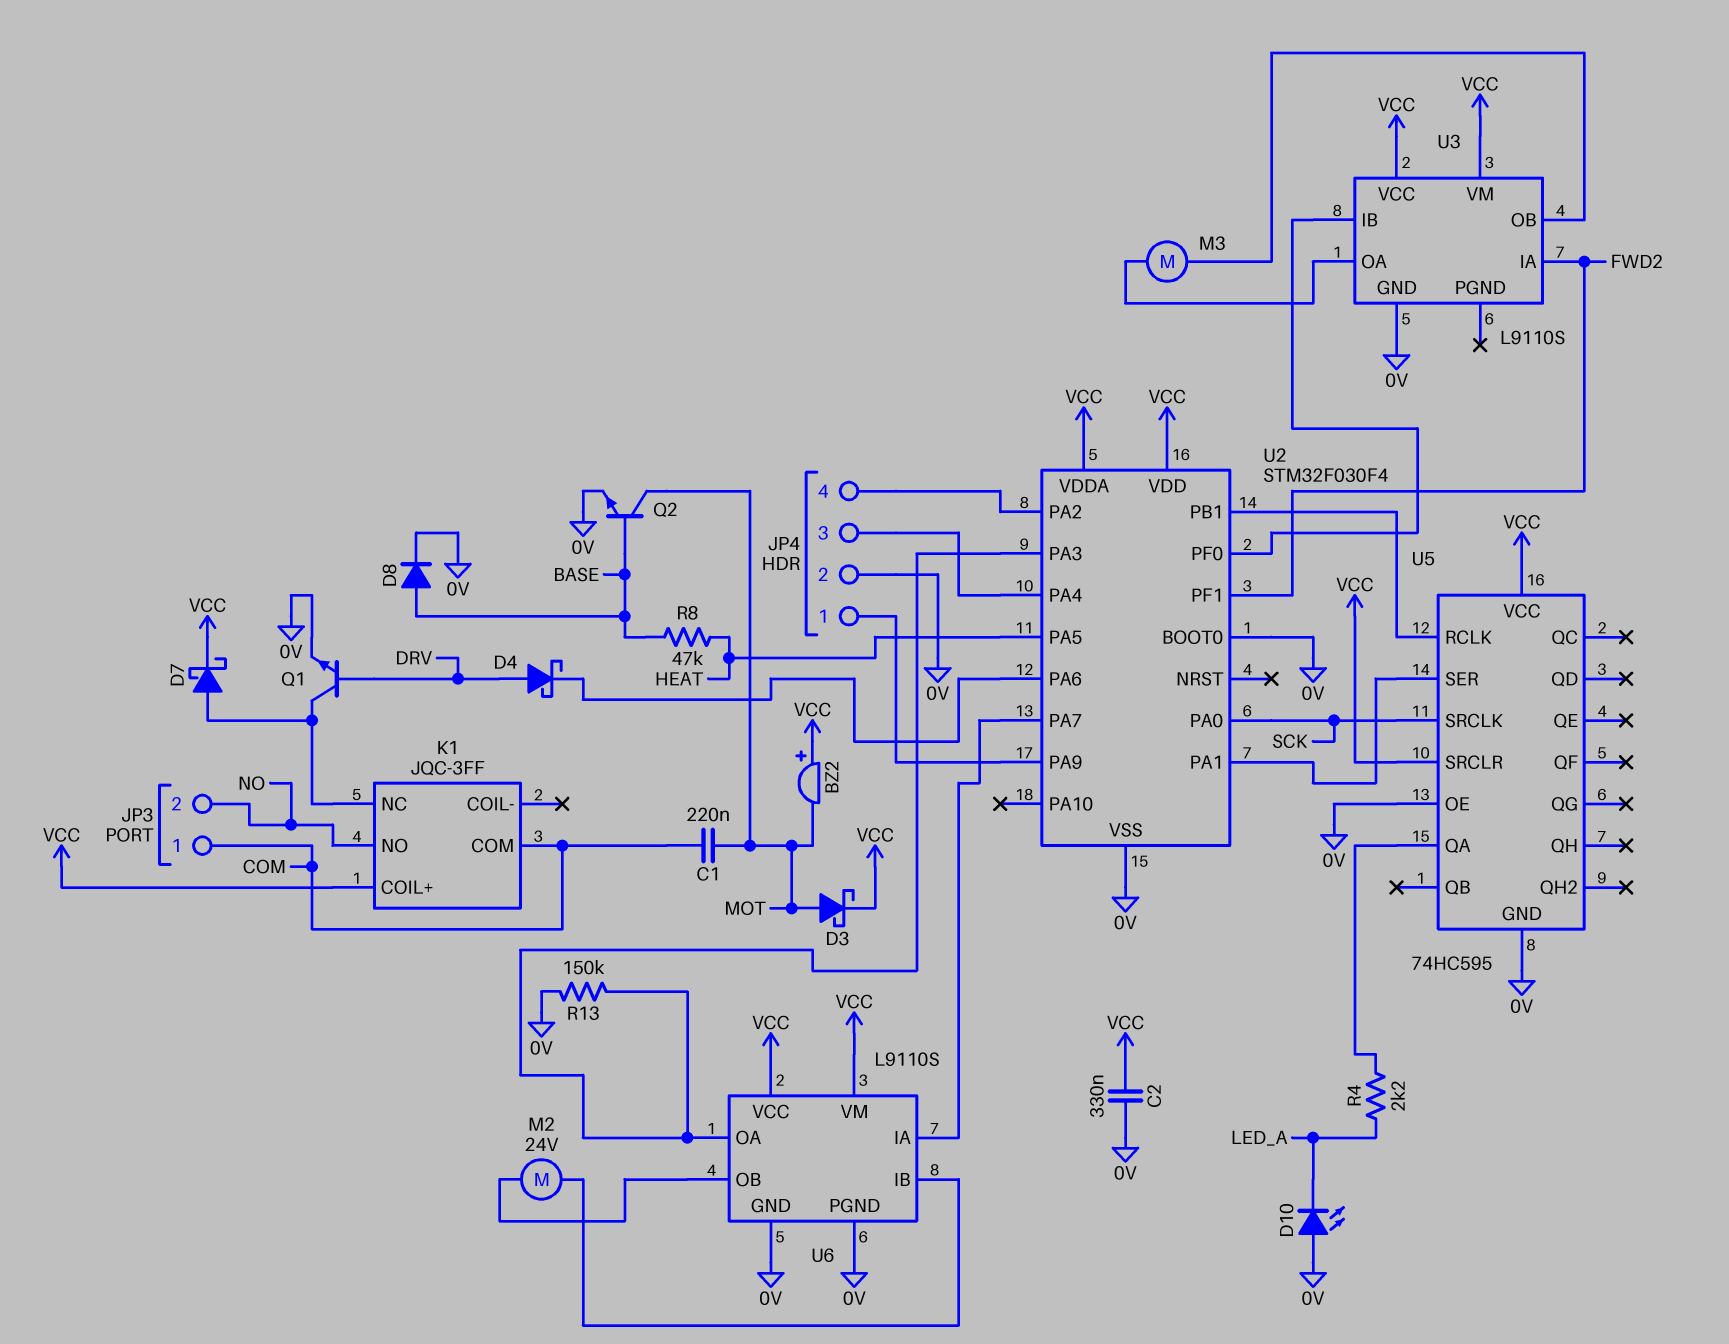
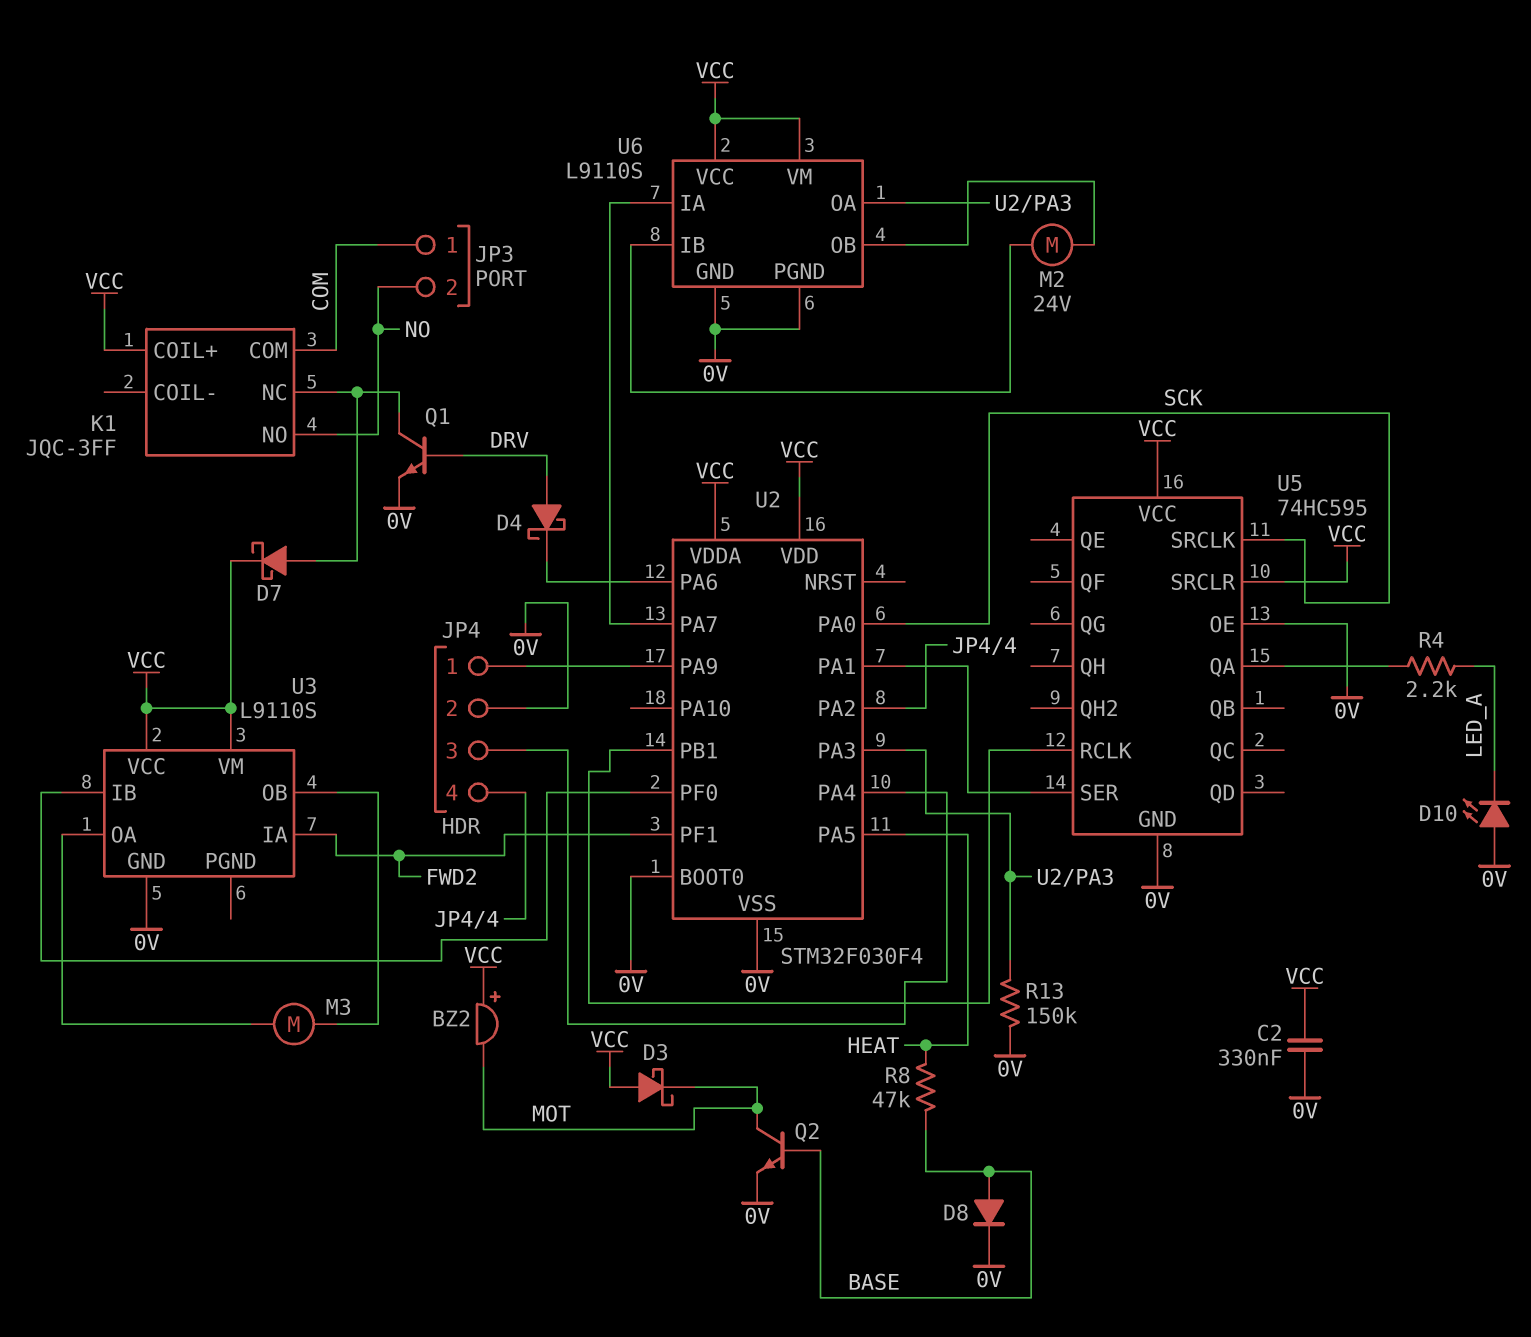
C1: 220nF (COM, MOT) -> none
D3: schottky (A MOT, K VCC) -> schottky (A VCC, K MOT)

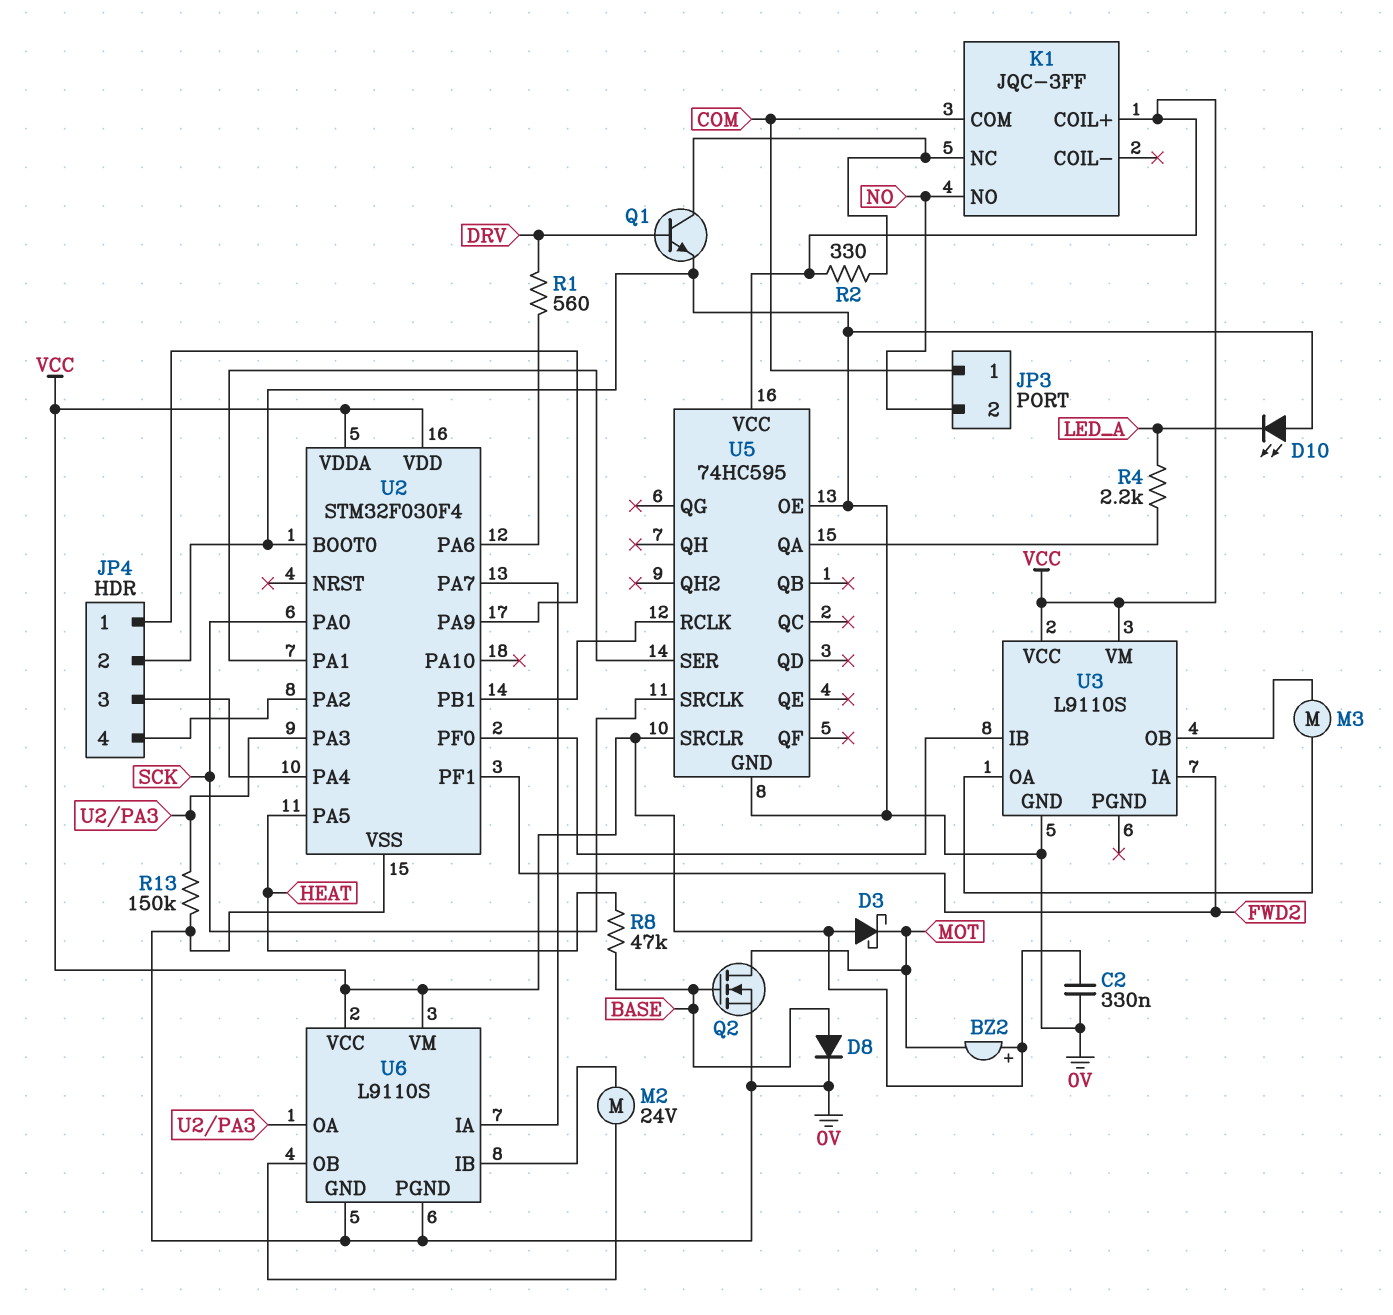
D4: schottky (A DRV, K U2/PA6) -> none
D7: schottky (A K1/NC, K VCC) -> none
Q2: NPN (B BASE, C MOT, E 0V) -> NMOS (G BASE, D MOT, S 0V)
R1: none -> 560 (DRV, U2/PA6)
R2: none -> 330 (K1/NC, VCC)

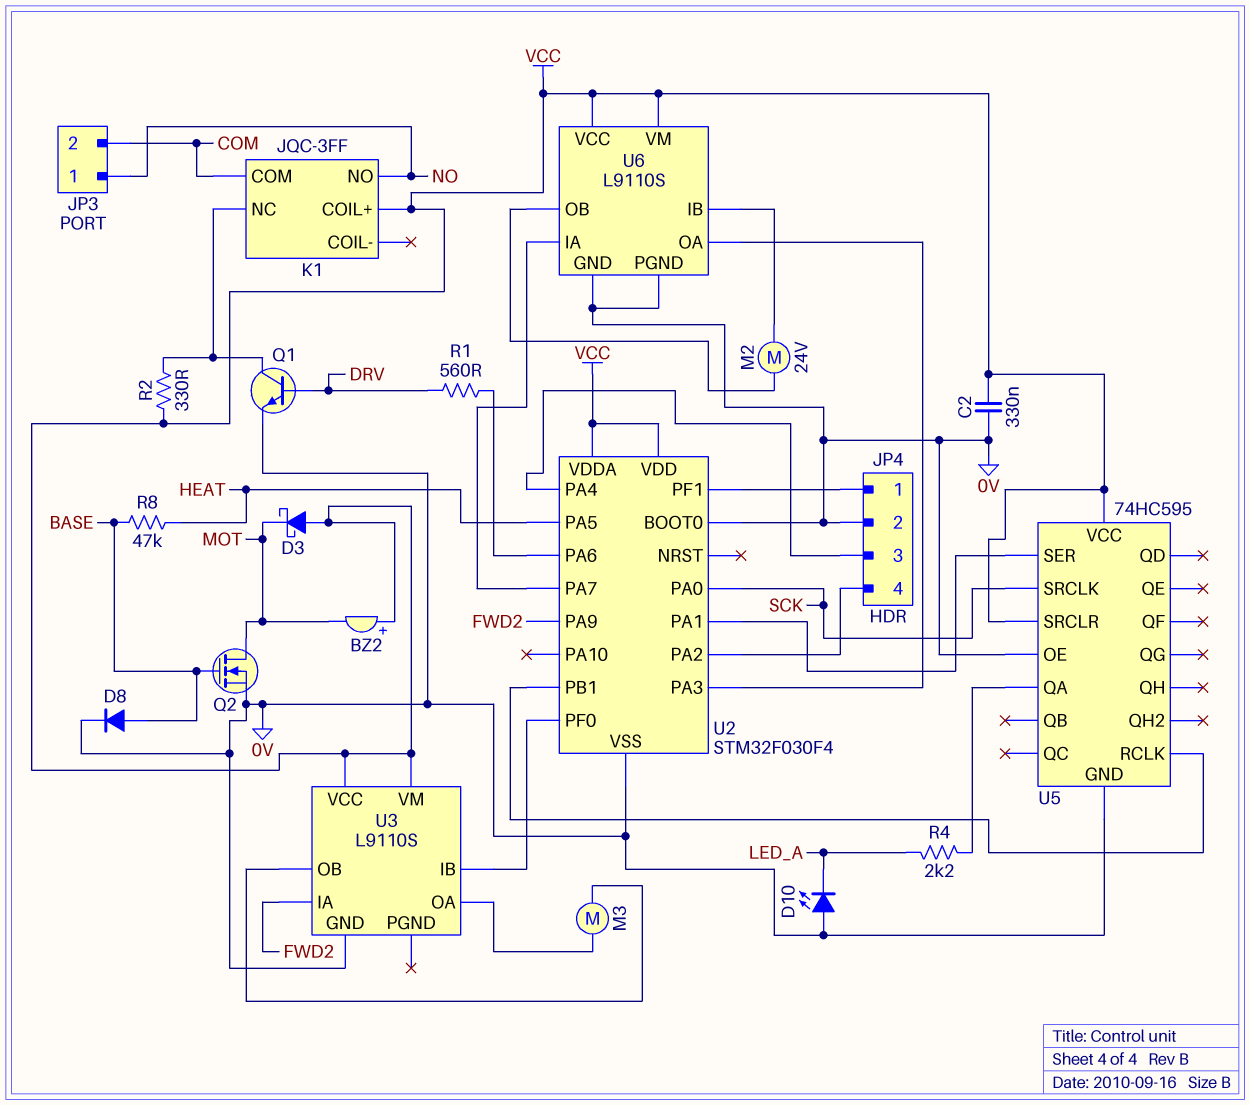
JP3 pin 1: COM -> NO
JP3 pin 2: NO -> COM
R13: 150k (0V, U2/PA3) -> none
U2 pin PA9: JP4/1 -> FWD2
U2 pin PF1: FWD2 -> JP4/1

